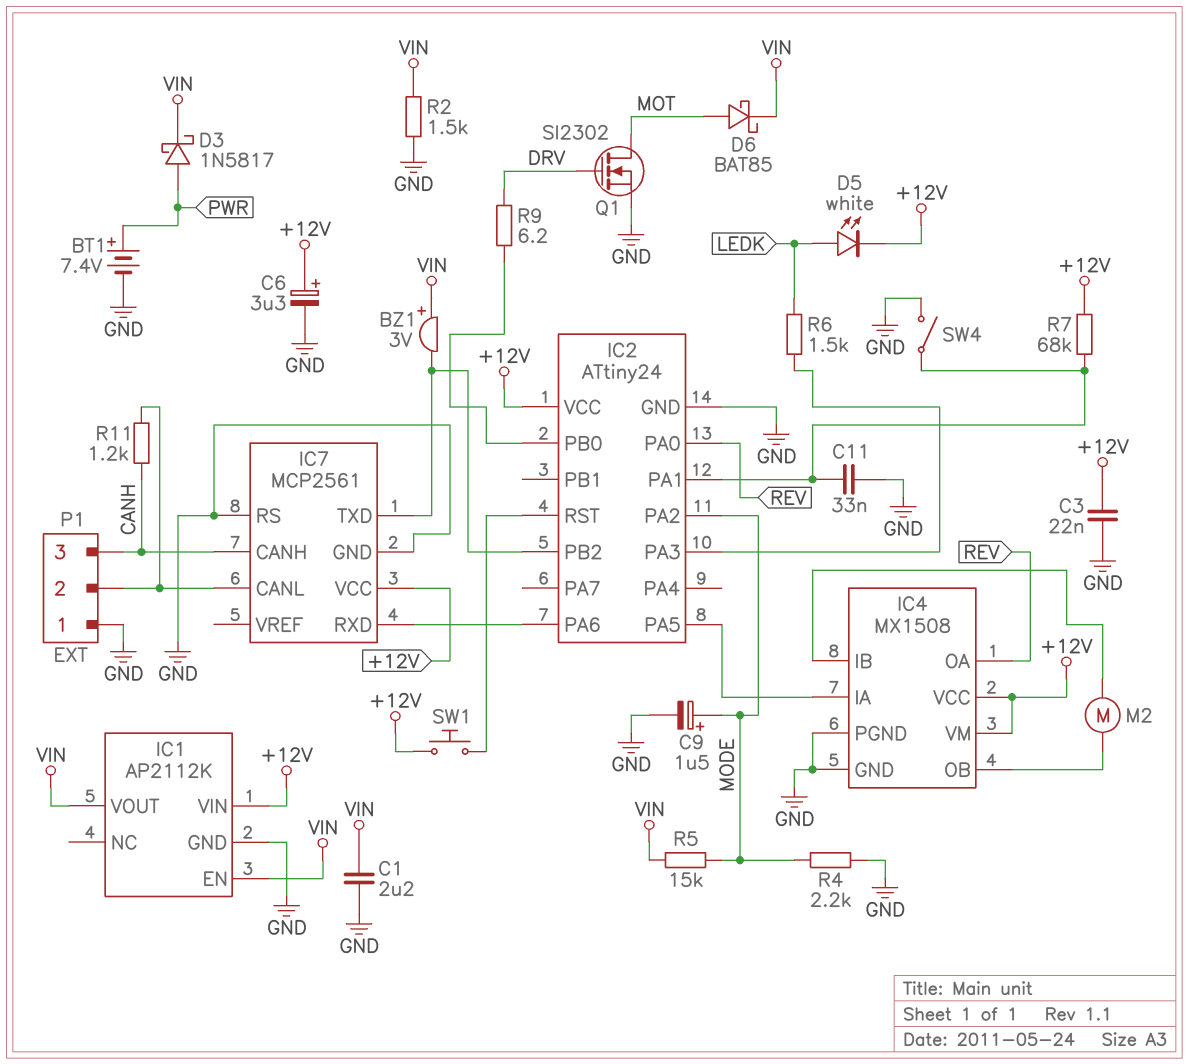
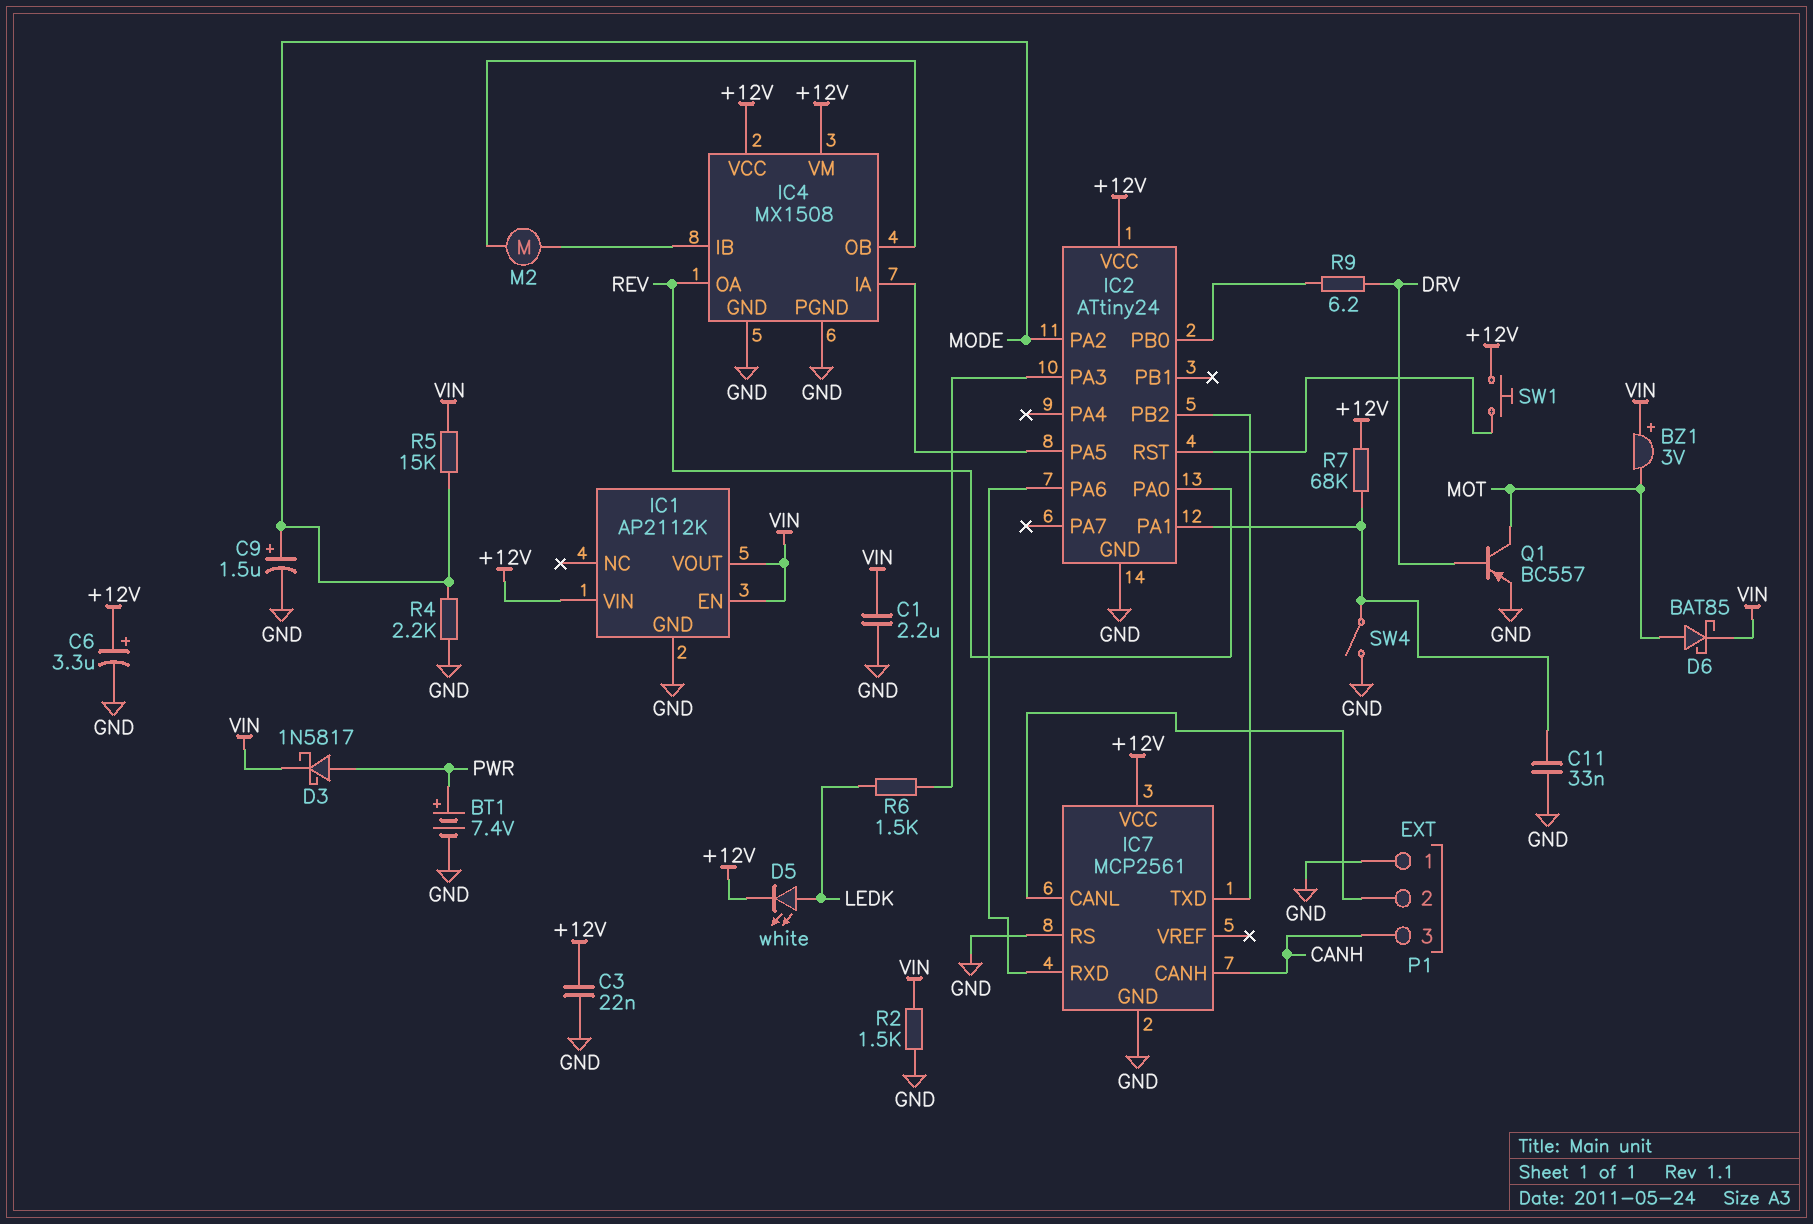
BZ1: buzzer 3V (plus VIN, minus IC2/PB2) -> buzzer 3V (plus VIN, minus MOT)
Q1: NMOS SI2302 (G DRV, D MOT, S GND) -> PNP BC557 (B DRV, C MOT, E GND)
R11: 1.2k (CANH, IC7/CANL) -> none

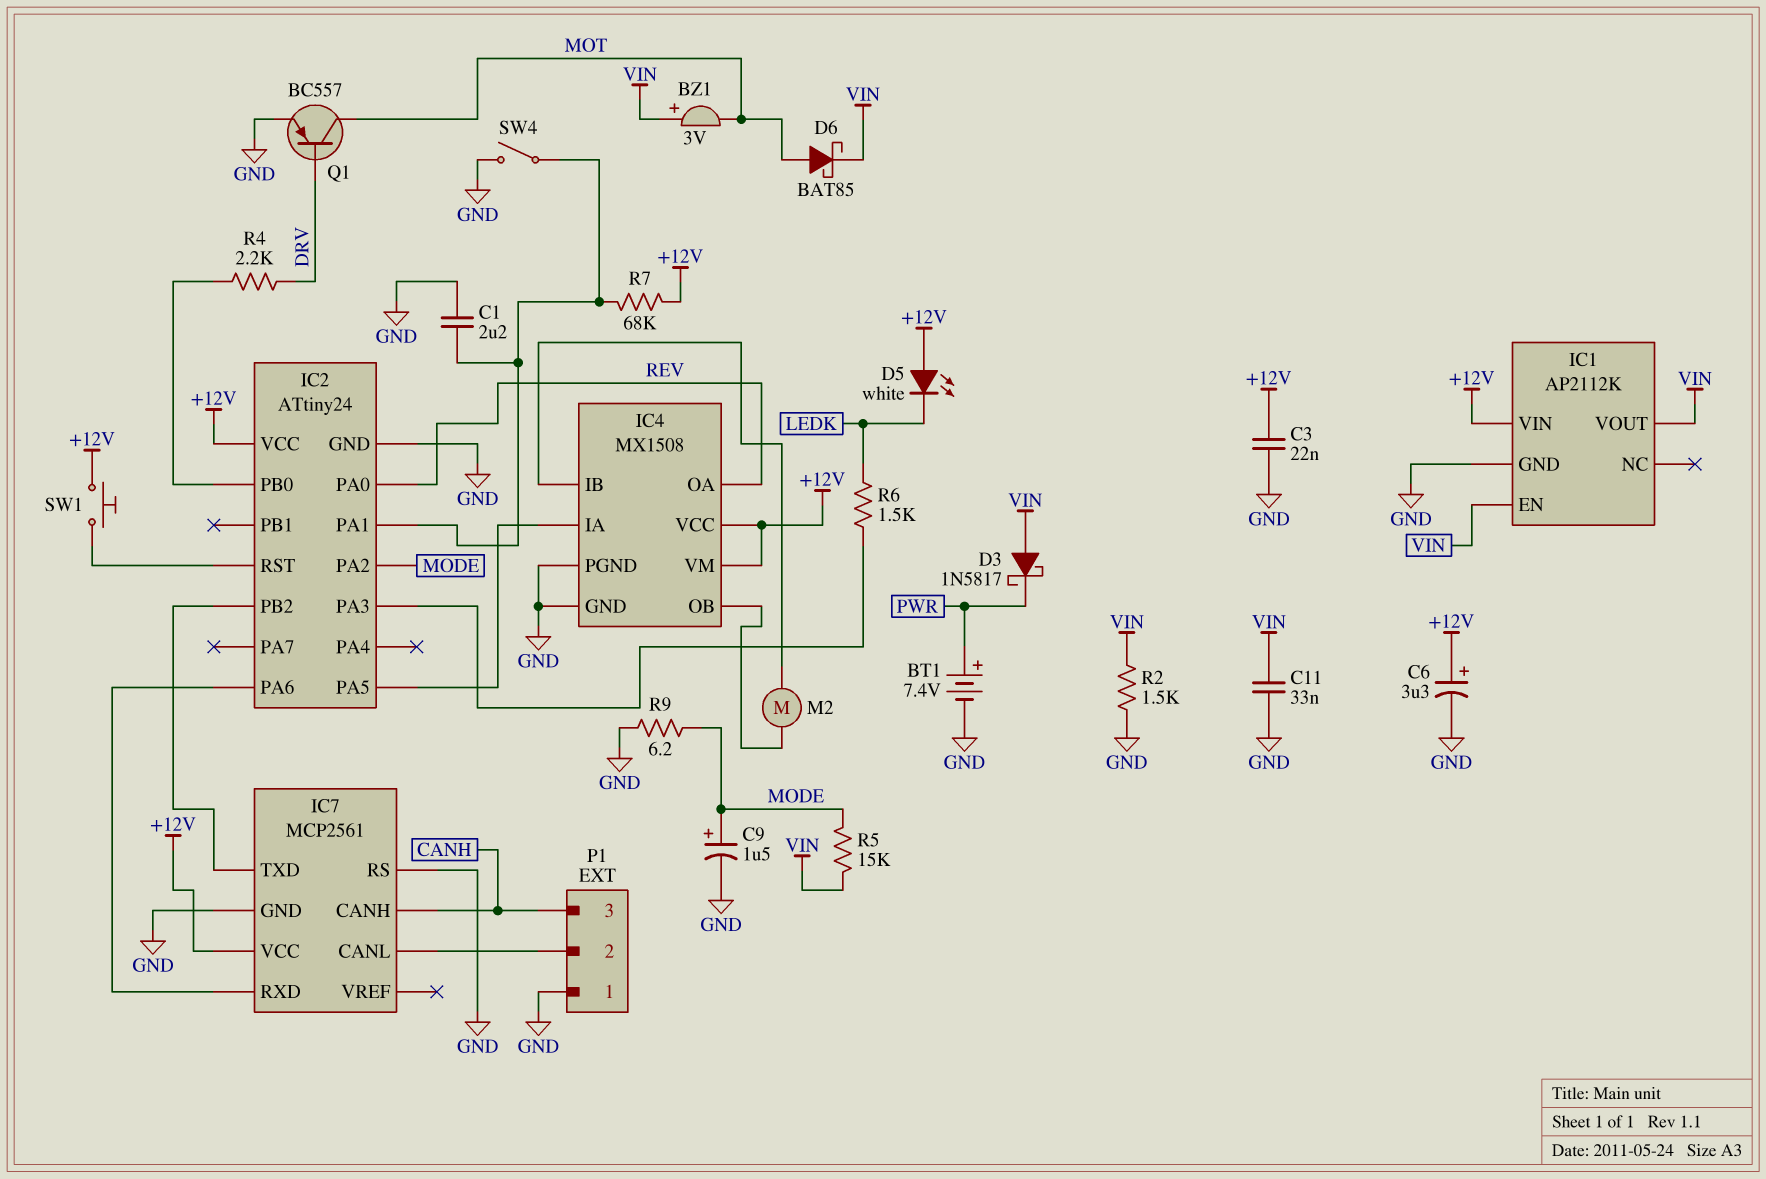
C1: 2.2uF (GND, VIN) -> 2.2uF (GND, IC2/PA1)
C11: 33nF (GND, IC2/PA1) -> 33nF (GND, VIN)
D3: schottky 1N5817 (A PWR, K VIN) -> schottky 1N5817 (A VIN, K PWR)
D5: LED white (A LEDK, K +12V) -> LED white (A +12V, K LEDK)
R4: 2.2k (GND, MODE) -> 2.2k (DRV, IC2/PB0)
R9: 6.2 (DRV, IC2/PB0) -> 6.2 (GND, MODE)

